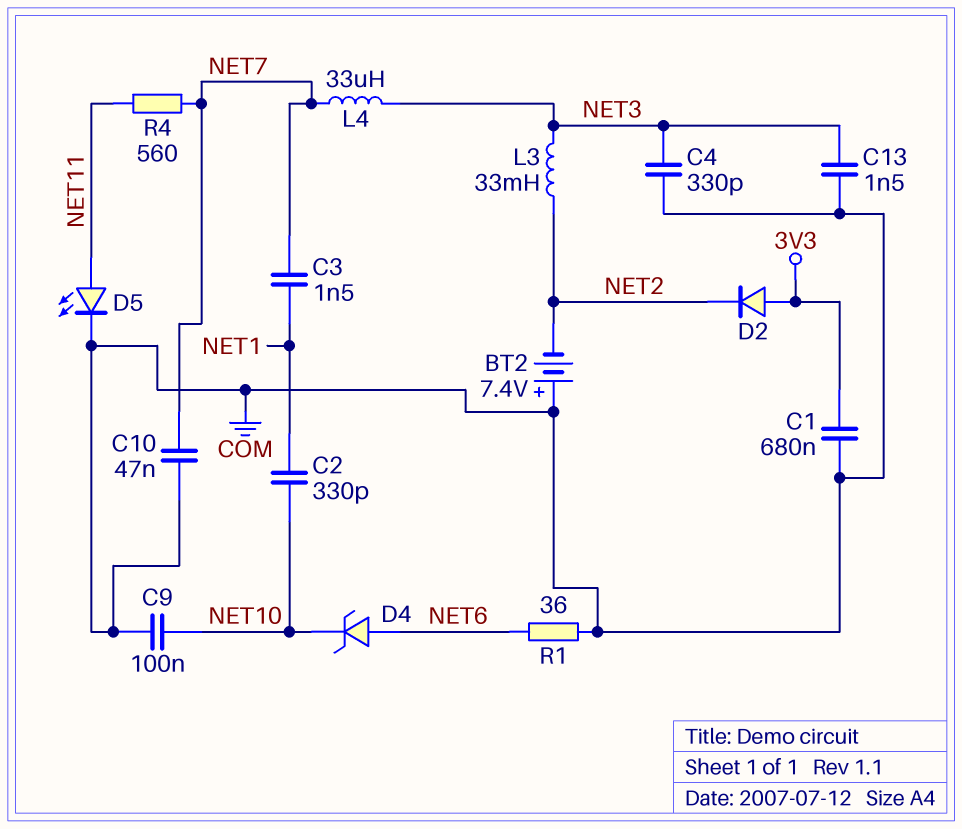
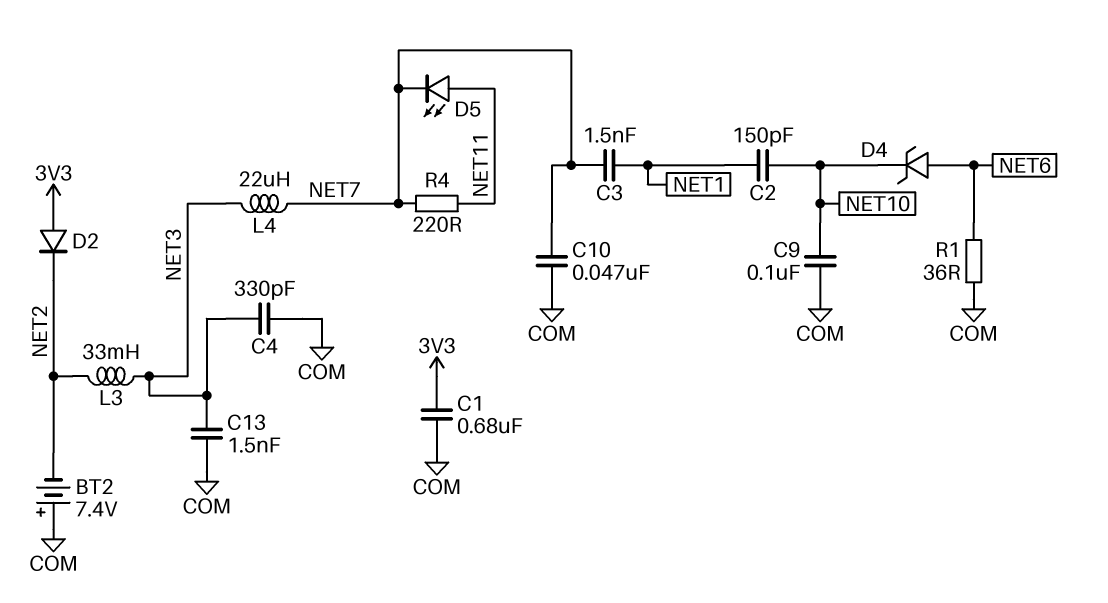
C2: 330pF (NET1, NET10) -> 150pF (NET1, NET10)
D5: LED (A NET11, K COM) -> LED (A NET11, K NET7)
L4: 33uH (NET3, NET7) -> 22uH (NET3, NET7)
R4: 560 (NET7, NET11) -> 220 (NET7, NET11)

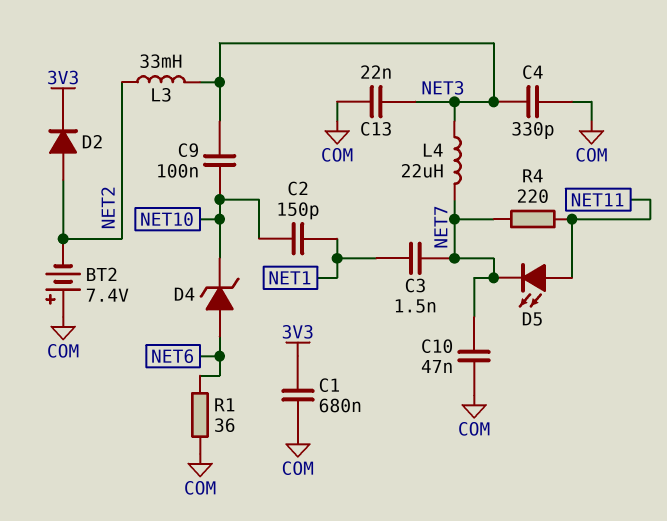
C9: 100nF (COM, NET10) -> 100nF (NET3, NET10)
C13: 1.5nF (COM, NET3) -> 22nF (COM, NET3)
D2: diode (A 3V3, K NET2) -> diode (A NET2, K 3V3)

